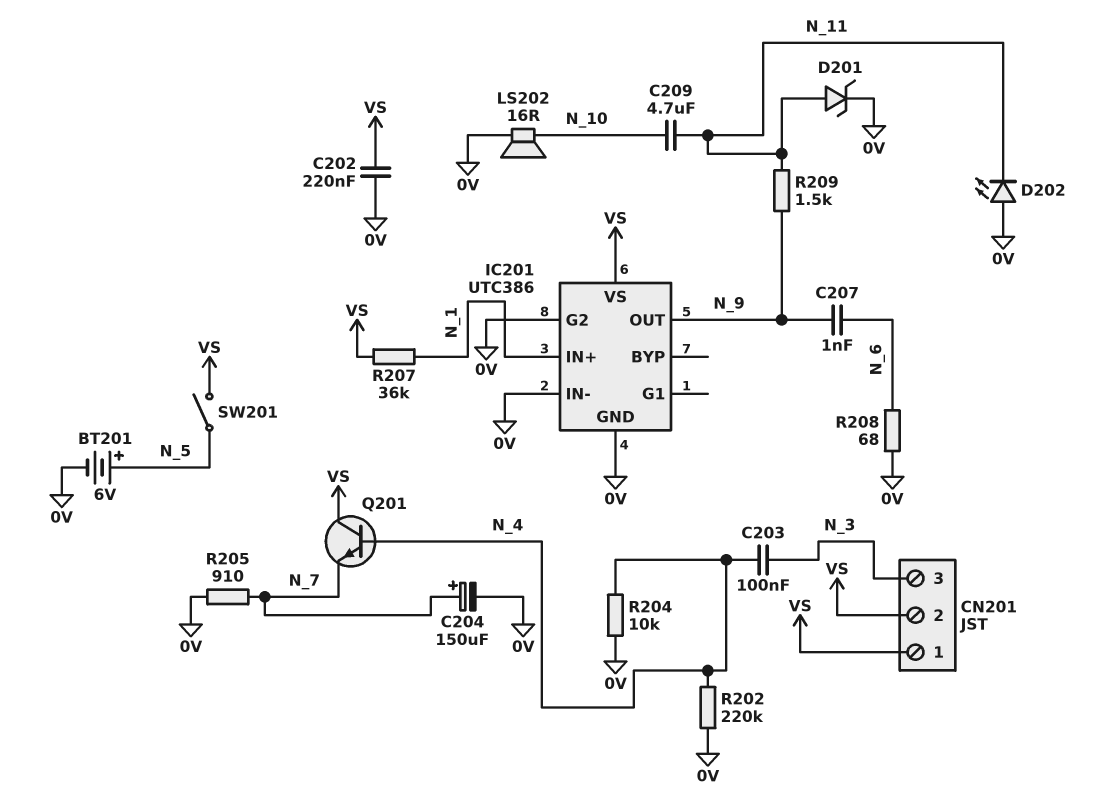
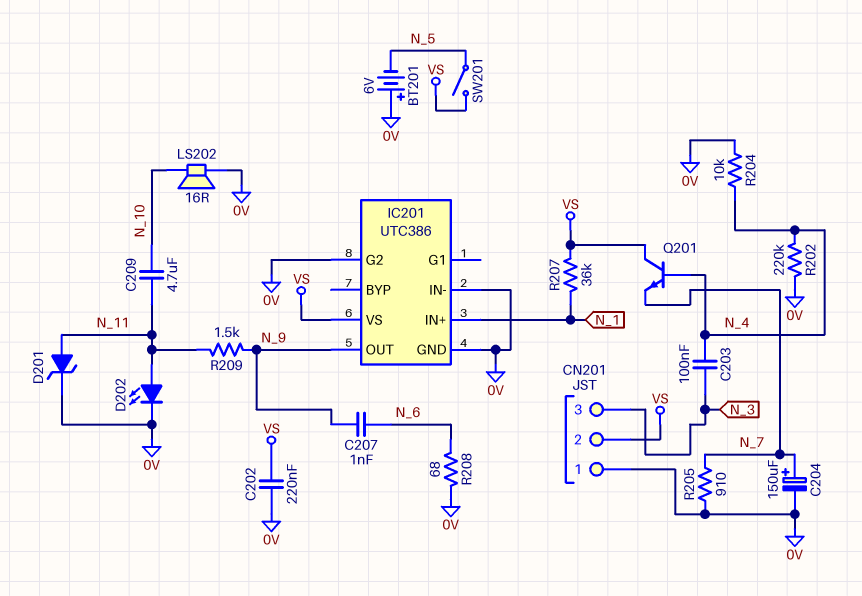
BT201: 6V (plus N_5, minus 0V) -> 6V (plus 0V, minus N_5)
CN201 pin 1: VS -> 0V
D202: LED (A 0V, K N_11) -> LED (A N_11, K 0V)

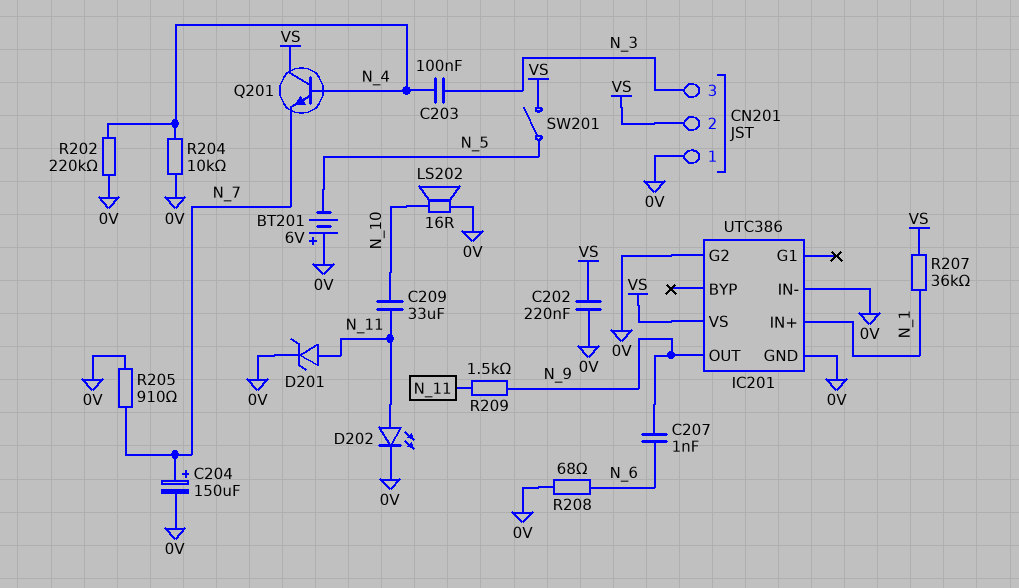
C209: 4.7uF (N_10, N_11) -> 33uF (N_10, N_11)

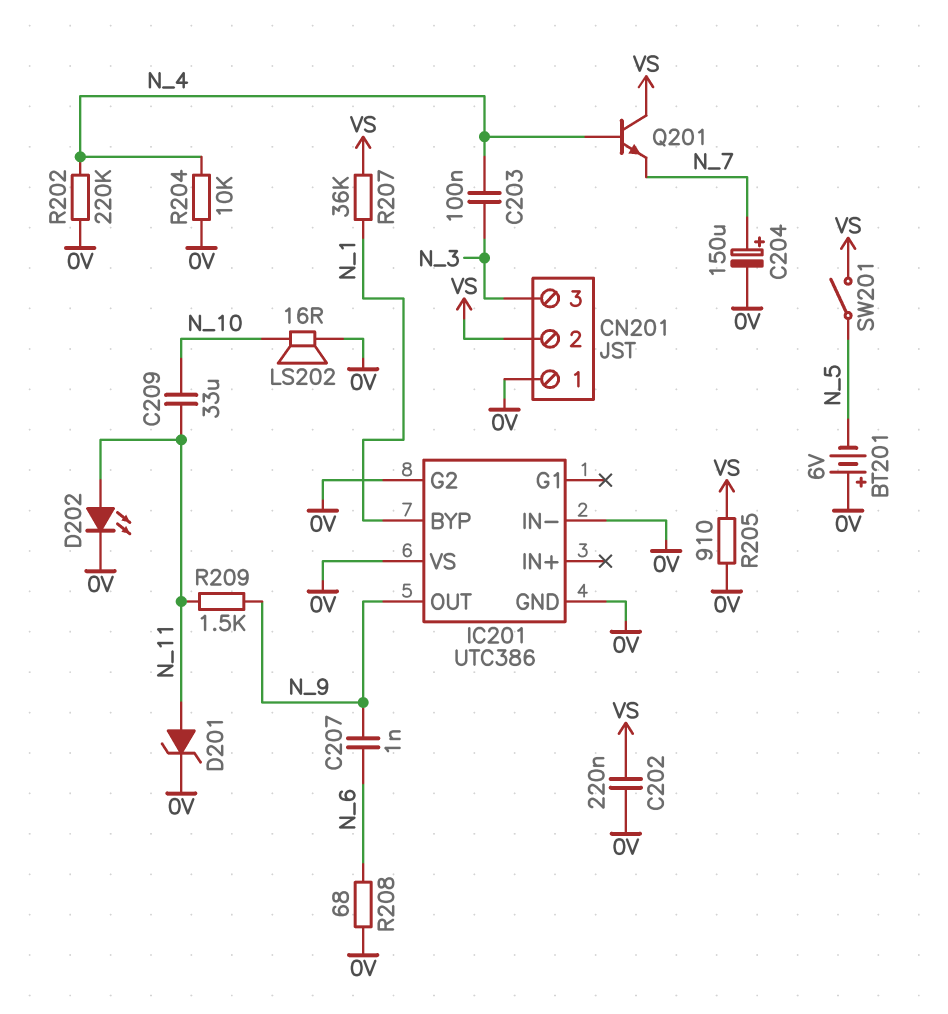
IC201 pin BYP: none -> N_1
IC201 pin IN+: N_1 -> none
IC201 pin VS: VS -> 0V
R205: 910 (0V, N_7) -> 910 (0V, VS)

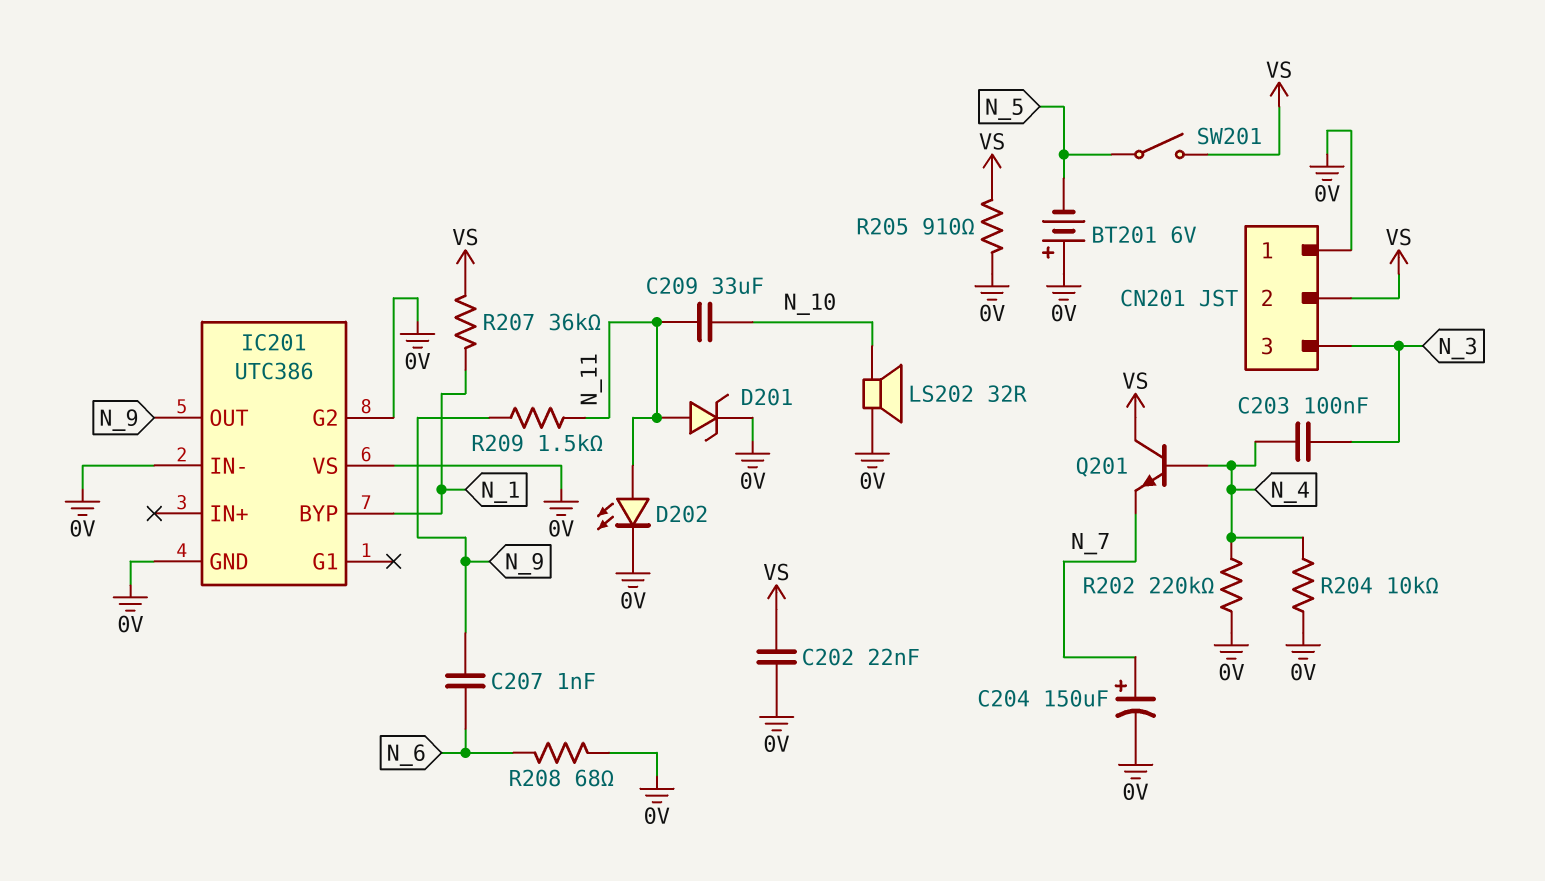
C202: 220nF (0V, VS) -> 22nF (0V, VS)
LS202: speaker 16R (0V, N_10) -> speaker 32R (0V, N_10)

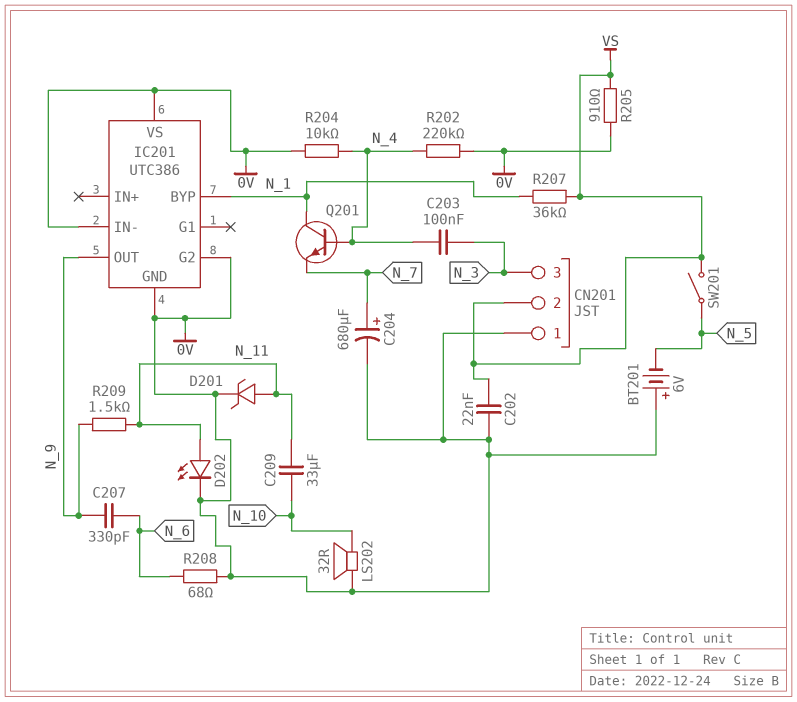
C204: 150uF (plus N_7, minus 0V) -> 680uF (plus N_7, minus 0V)
C207: 1nF (N_6, N_9) -> 330pF (N_6, N_9)
Q201: NPN (B N_4, C VS, E N_7) -> NPN (B N_4, C N_1, E N_7)

